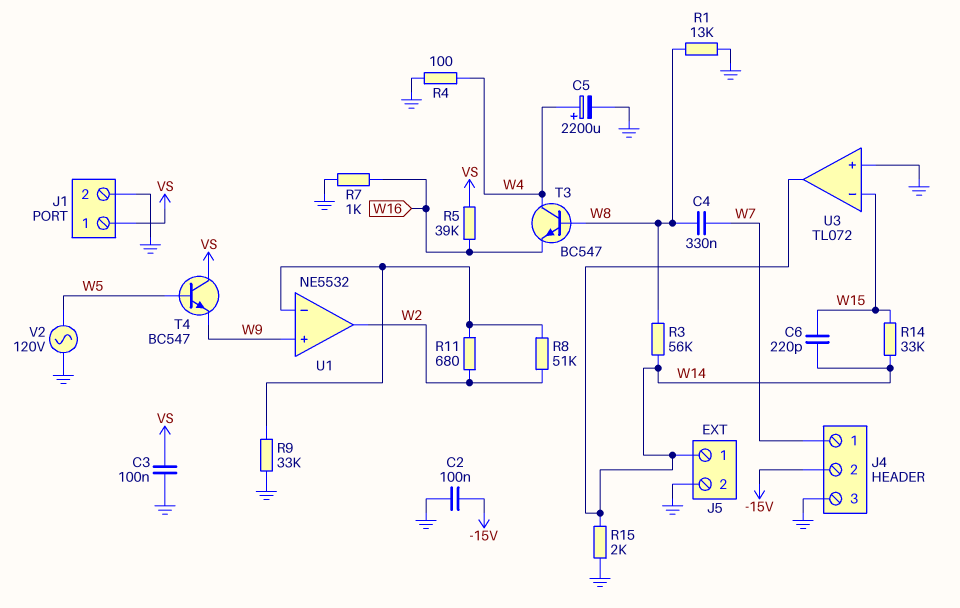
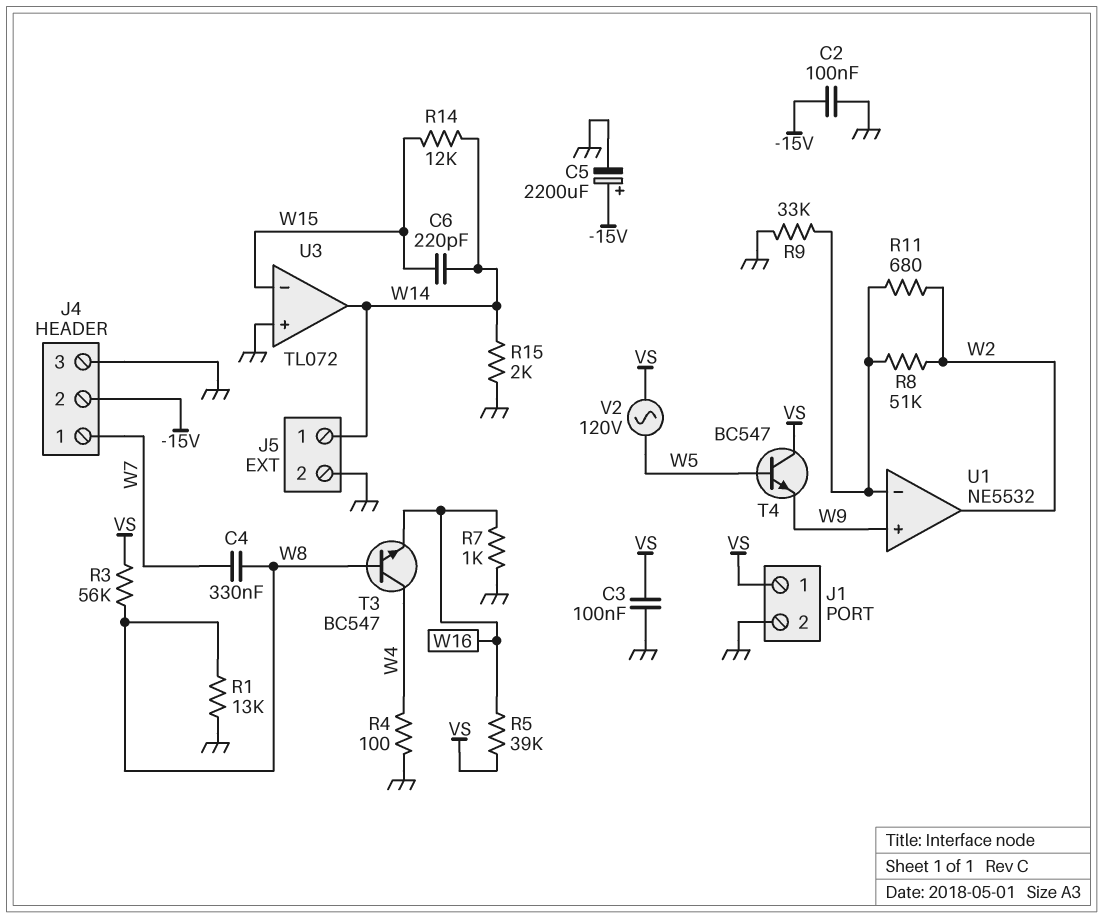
C5: 2200uF (plus W4, minus GND) -> 2200uF (plus -15V, minus GND)
R3: 56k (W8, W14) -> 56k (VS, W8)
R14: 33k (W14, W15) -> 12k (W14, W15)
V2: AC 120V (GND, W5) -> AC 120V (VS, W5)

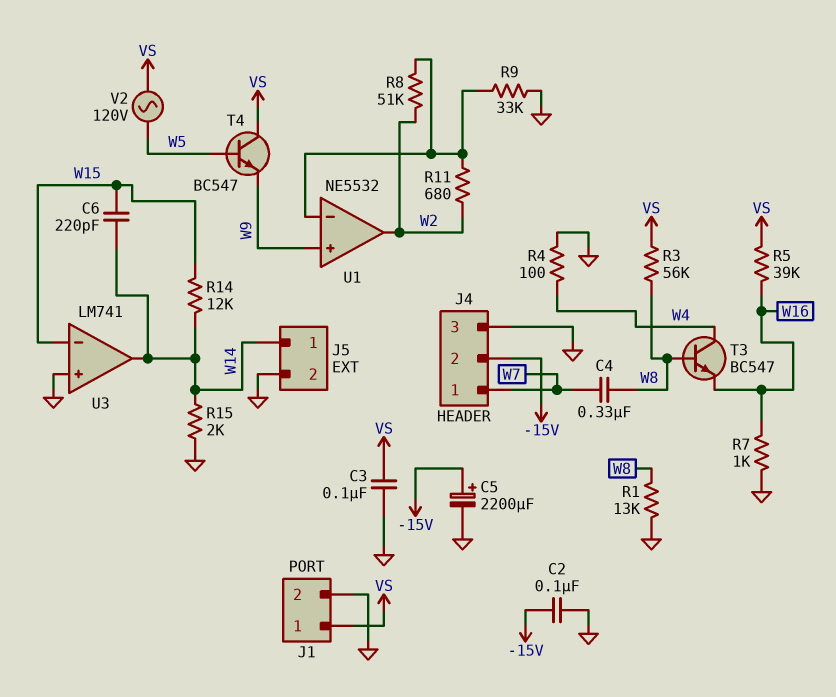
U3: TL072 -> LM741

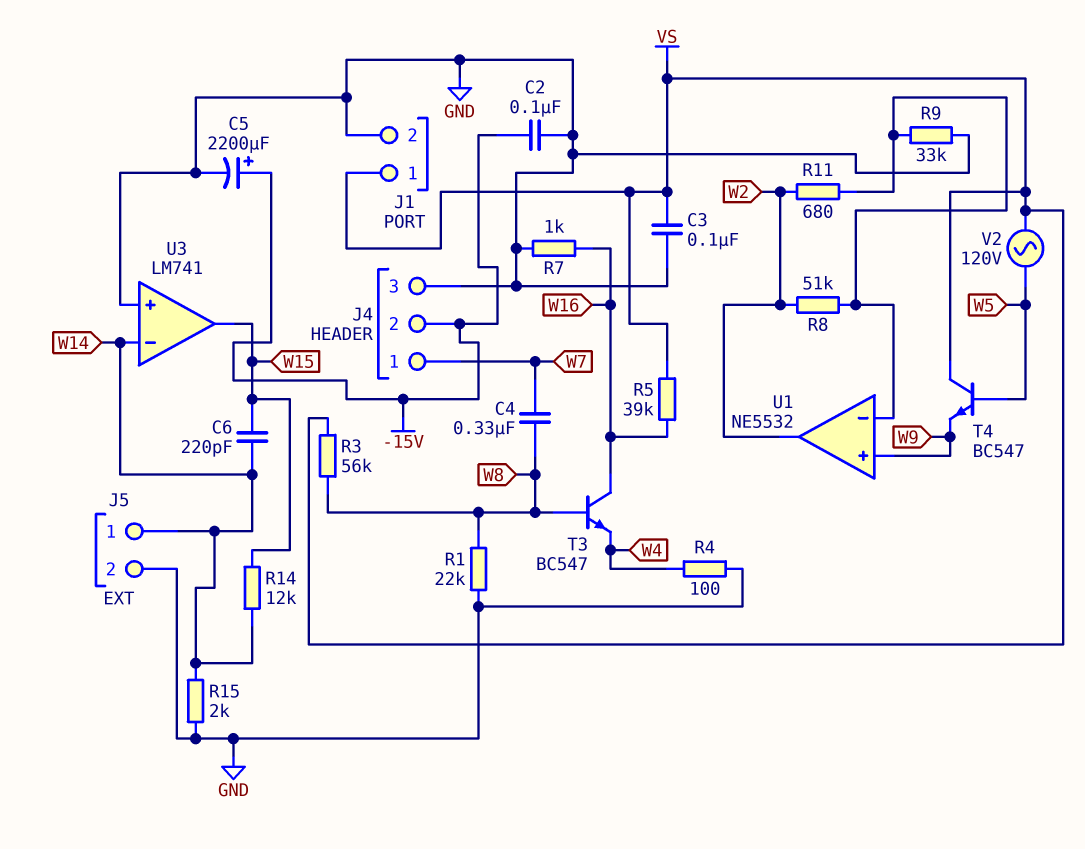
R1: 13k (GND, W8) -> 22k (GND, W8)
T3: NPN BC547 (B W8, C W4, E W16) -> NPN BC547 (B W8, C W16, E W4)
U3 pin in-: W15 -> W14
U3 pin out: W14 -> W15

